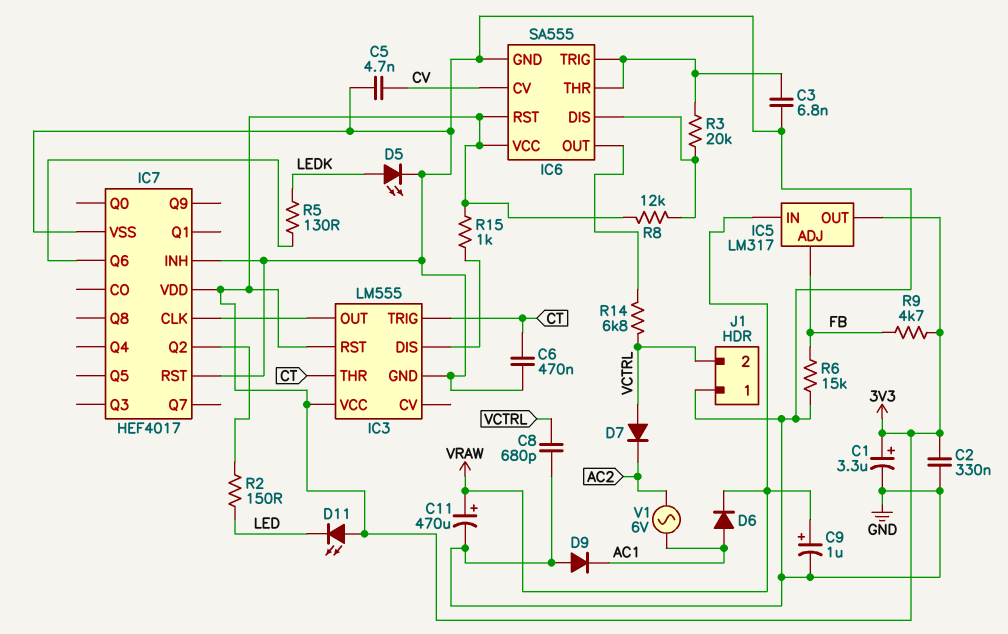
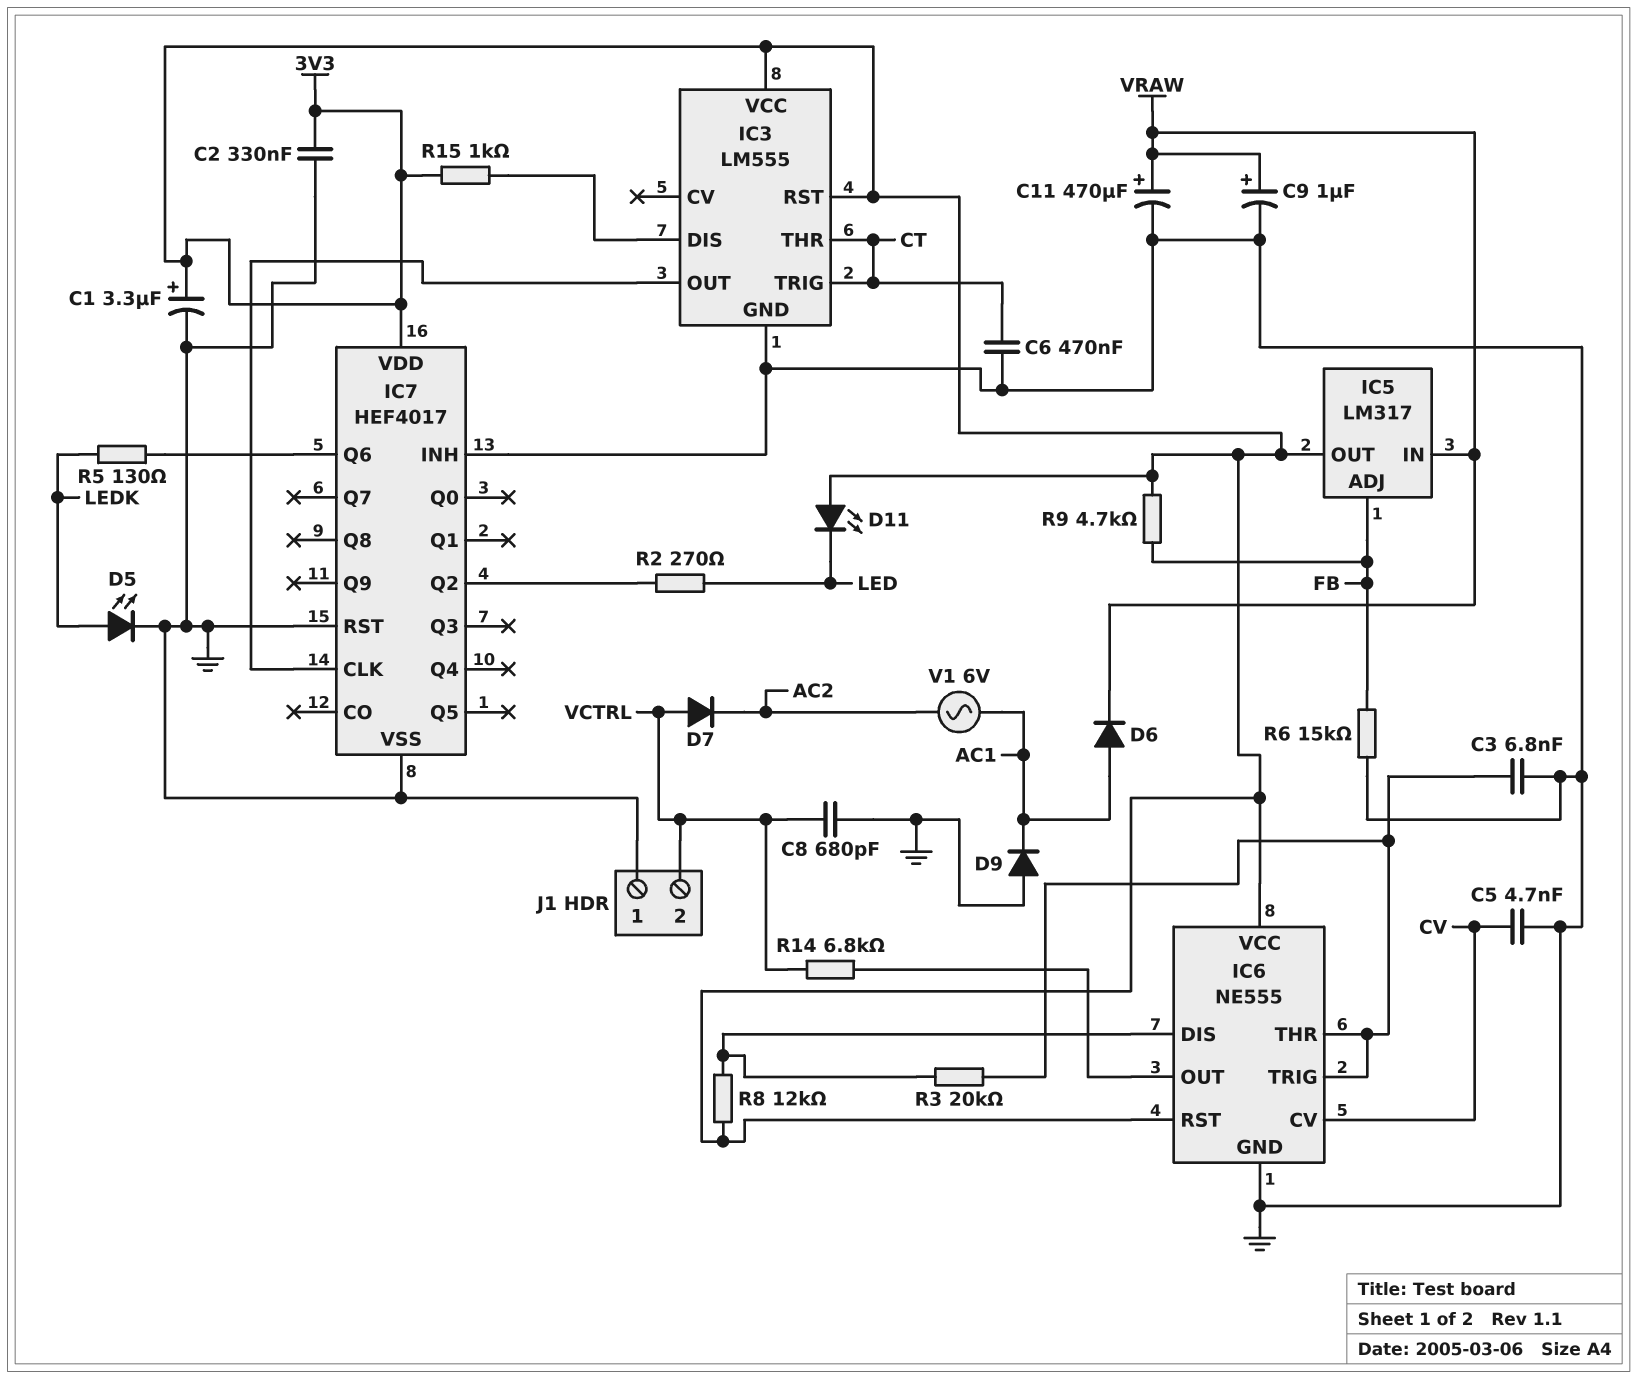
IC6: SA555 -> NE555
R2: 150 (IC7/Q2, LED) -> 270 (IC7/Q2, LED)

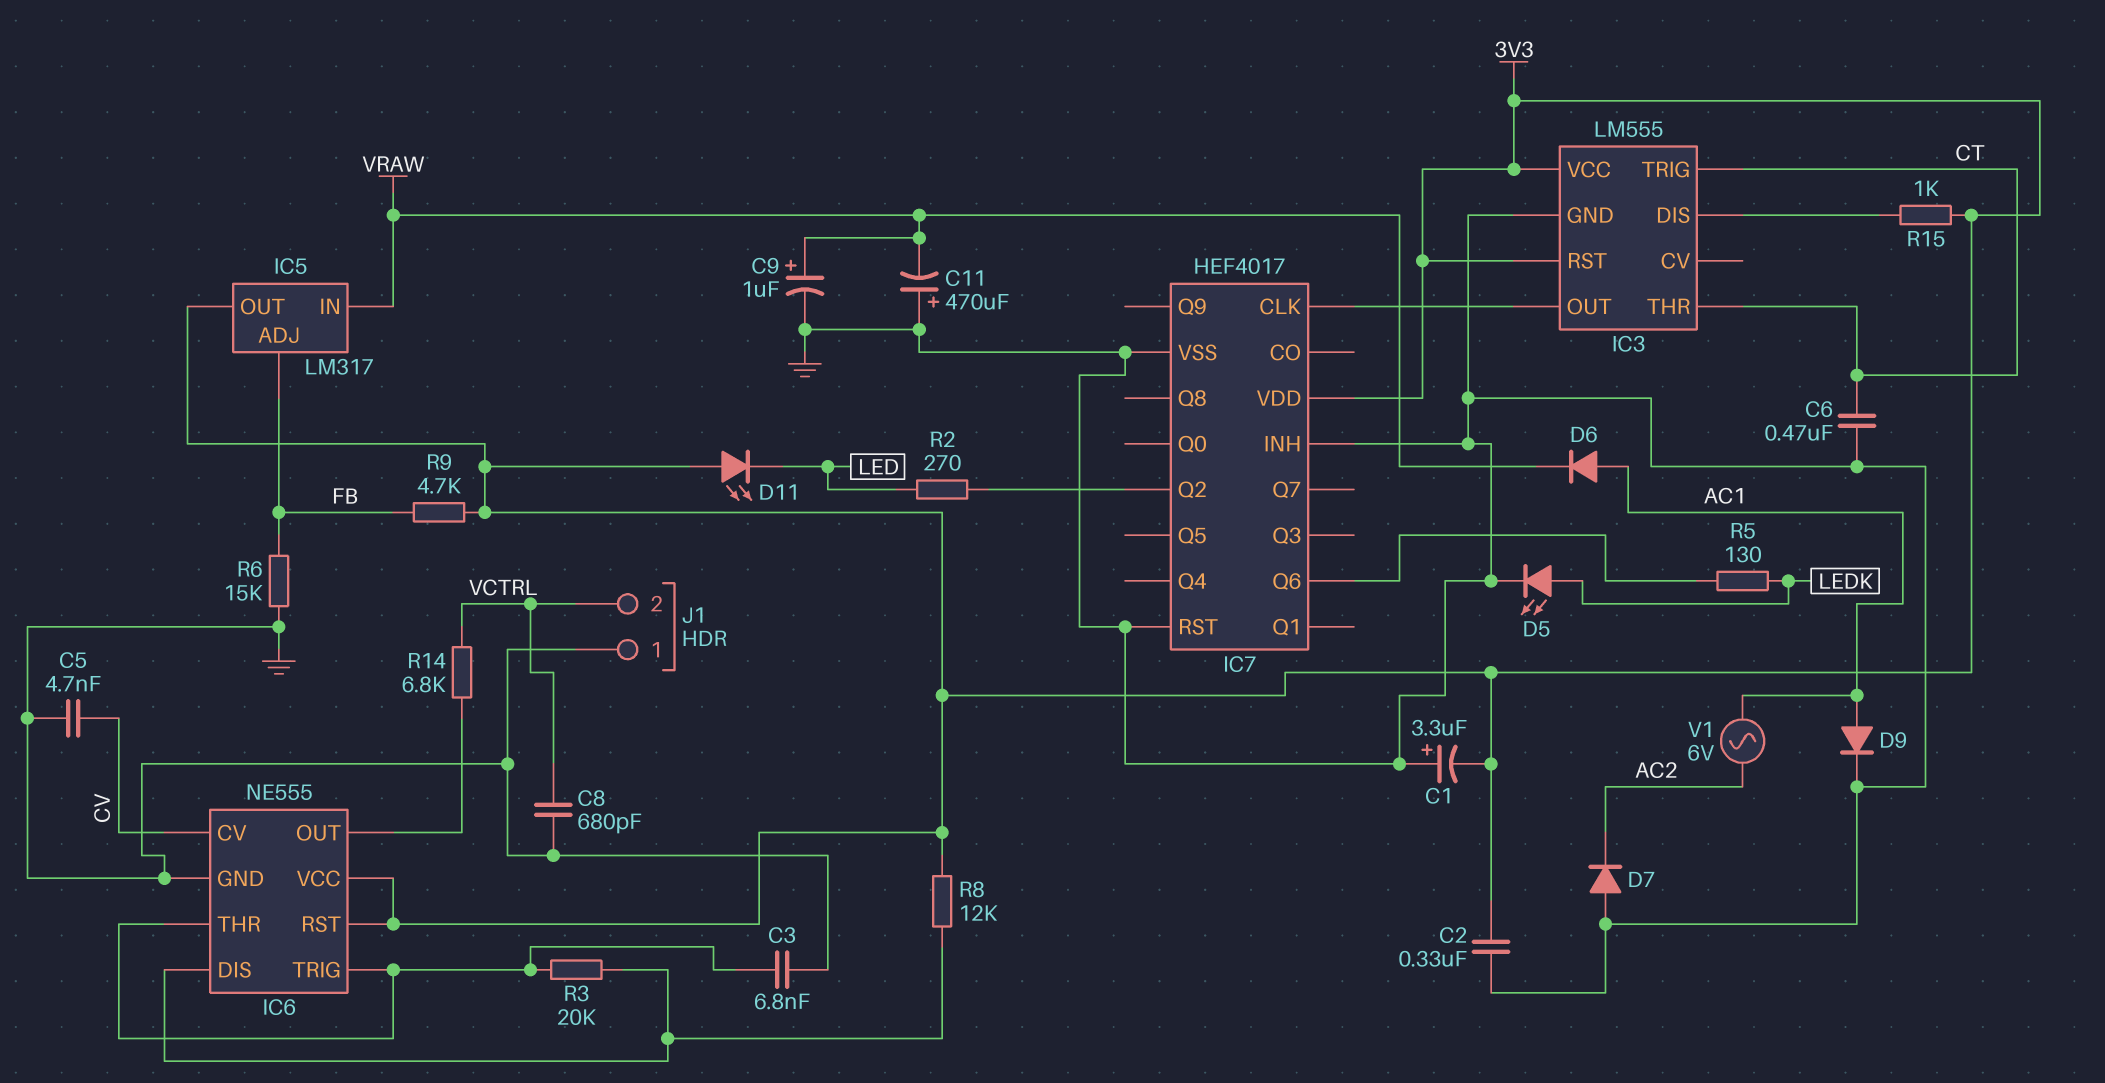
C1: 3.3uF (plus 3V3, minus GND) -> 3.3uF (plus GND, minus 3V3)
C11: 470uF (plus VRAW, minus GND) -> 470uF (plus GND, minus VRAW)
D7: diode (A VCTRL, K AC2) -> diode (A GND, K AC2)
D9: diode (A GND, K AC1) -> diode (A AC1, K GND)

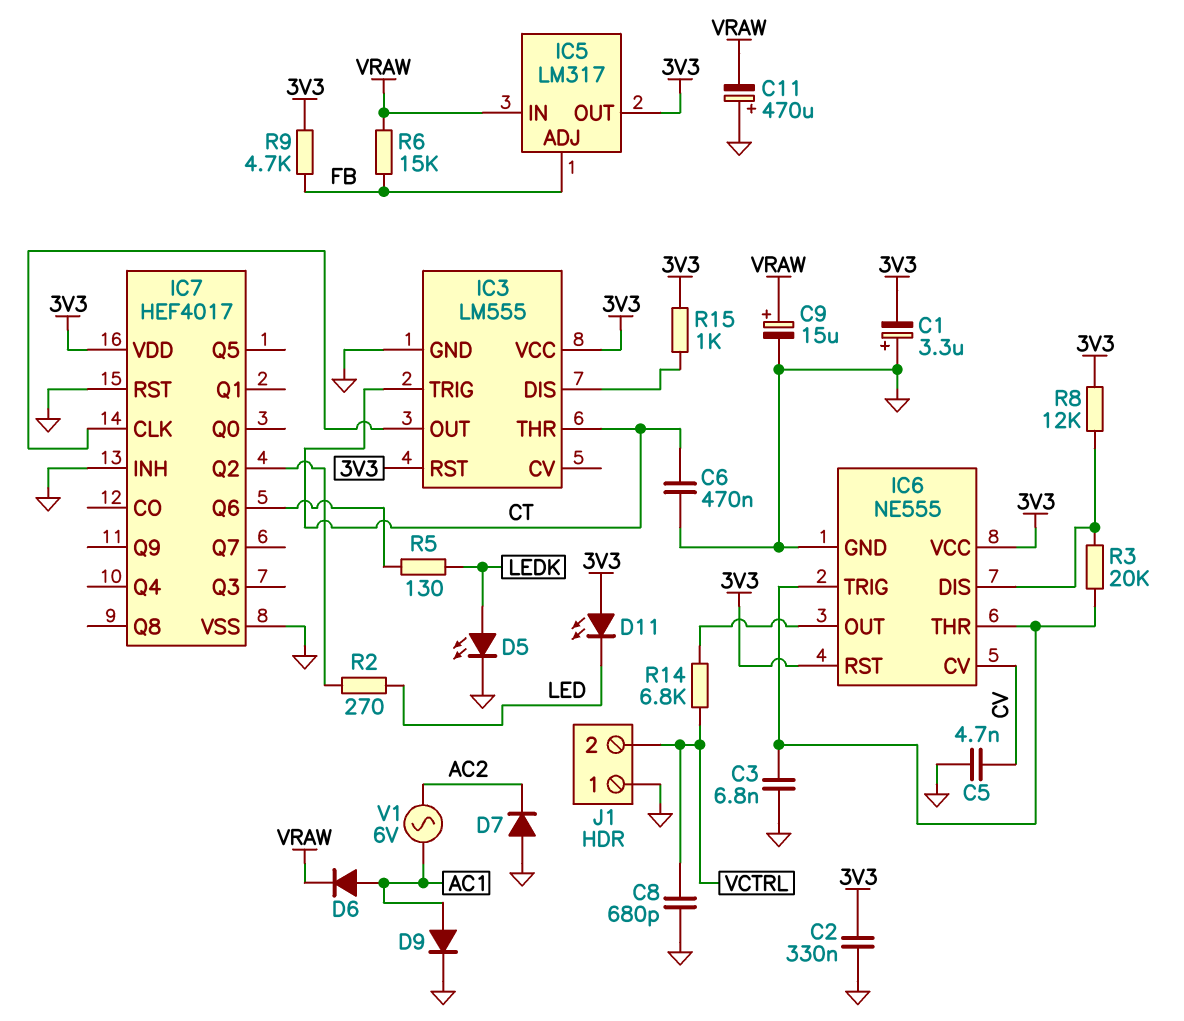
C9: 1uF (plus VRAW, minus GND) -> 15uF (plus VRAW, minus GND)
R6: 15k (FB, GND) -> 15k (FB, VRAW)

